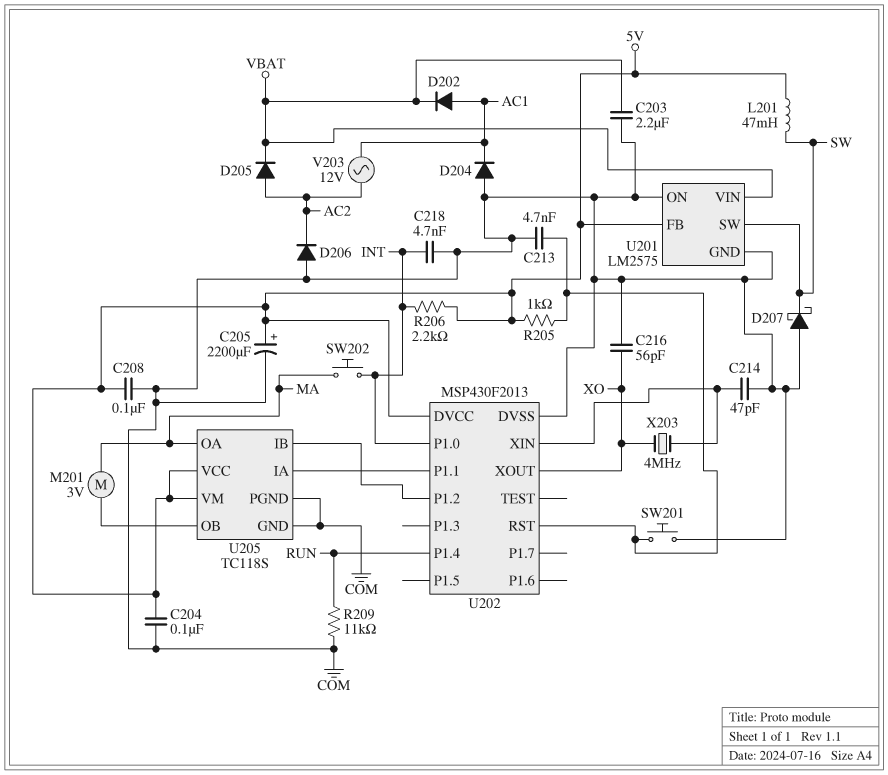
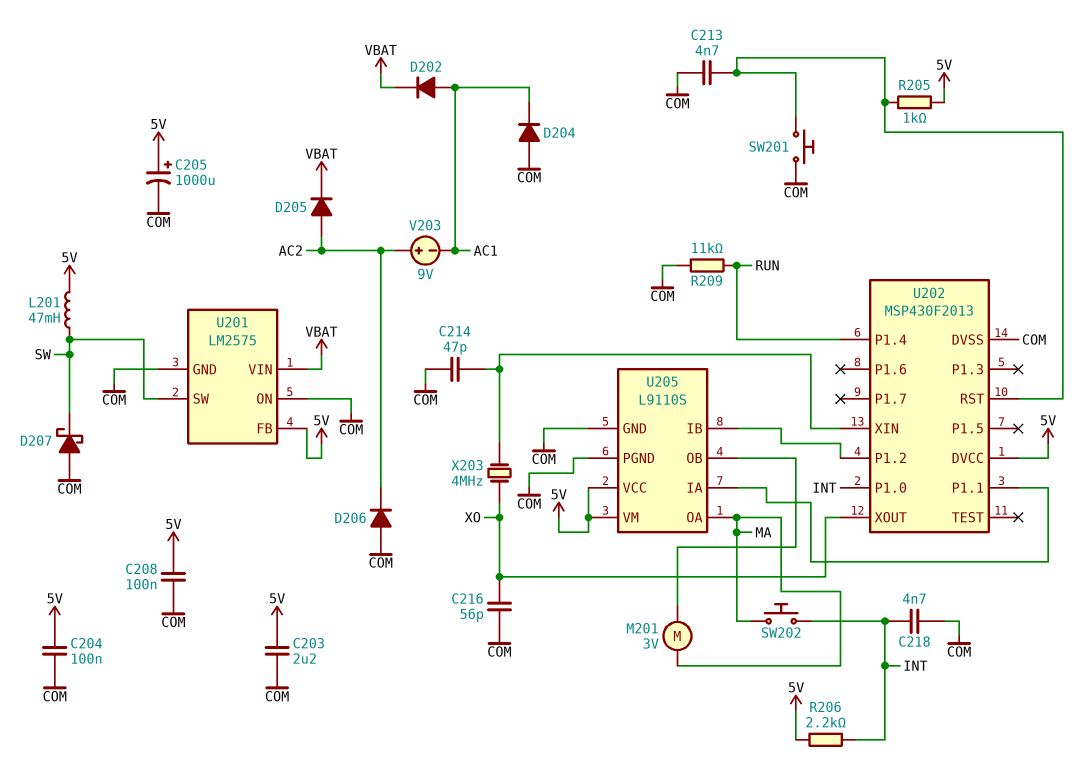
C203: 2.2uF (COM, VBAT) -> 2.2uF (5V, COM)
C205: 2200uF (plus 5V, minus COM) -> 1000uF (plus 5V, minus COM)
U205: TC118S -> L9110S
V203: AC 12V (AC1, AC2) -> 9V (plus AC2, minus AC1)

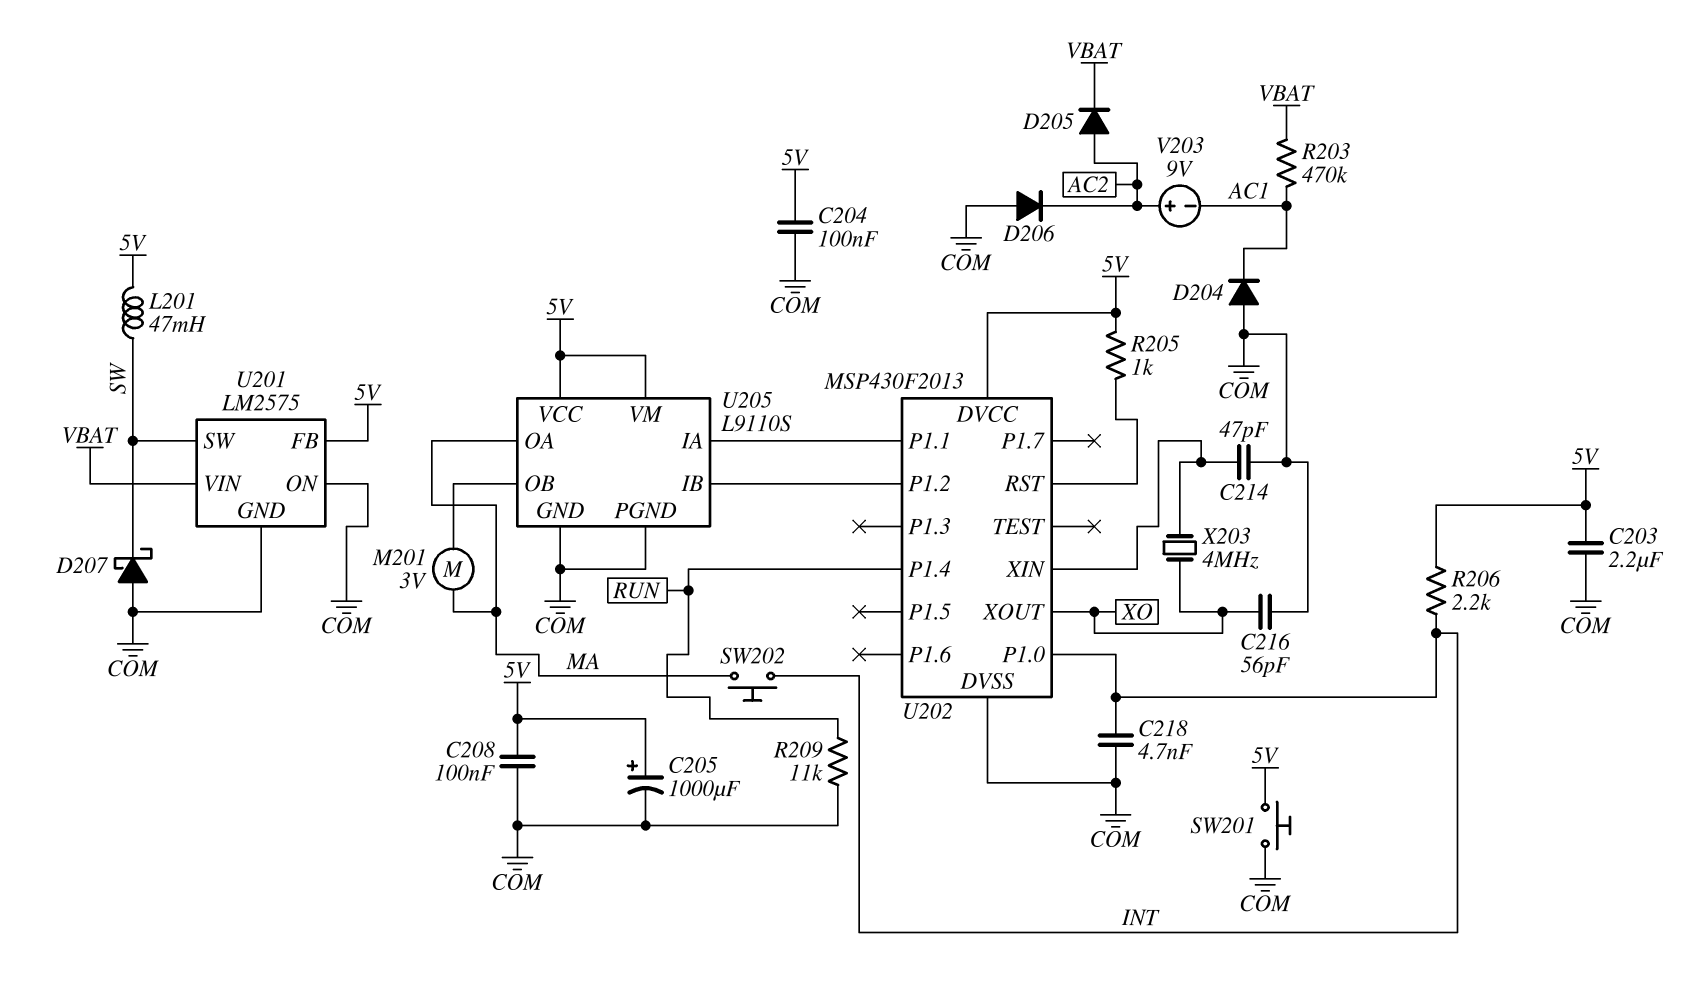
C213: 4.7nF (COM, U202/RST) -> none
D202: diode (A AC1, K VBAT) -> none
R203: none -> 470k (AC1, VBAT)
SW201: button (COM, U202/RST) -> button (5V, COM)

